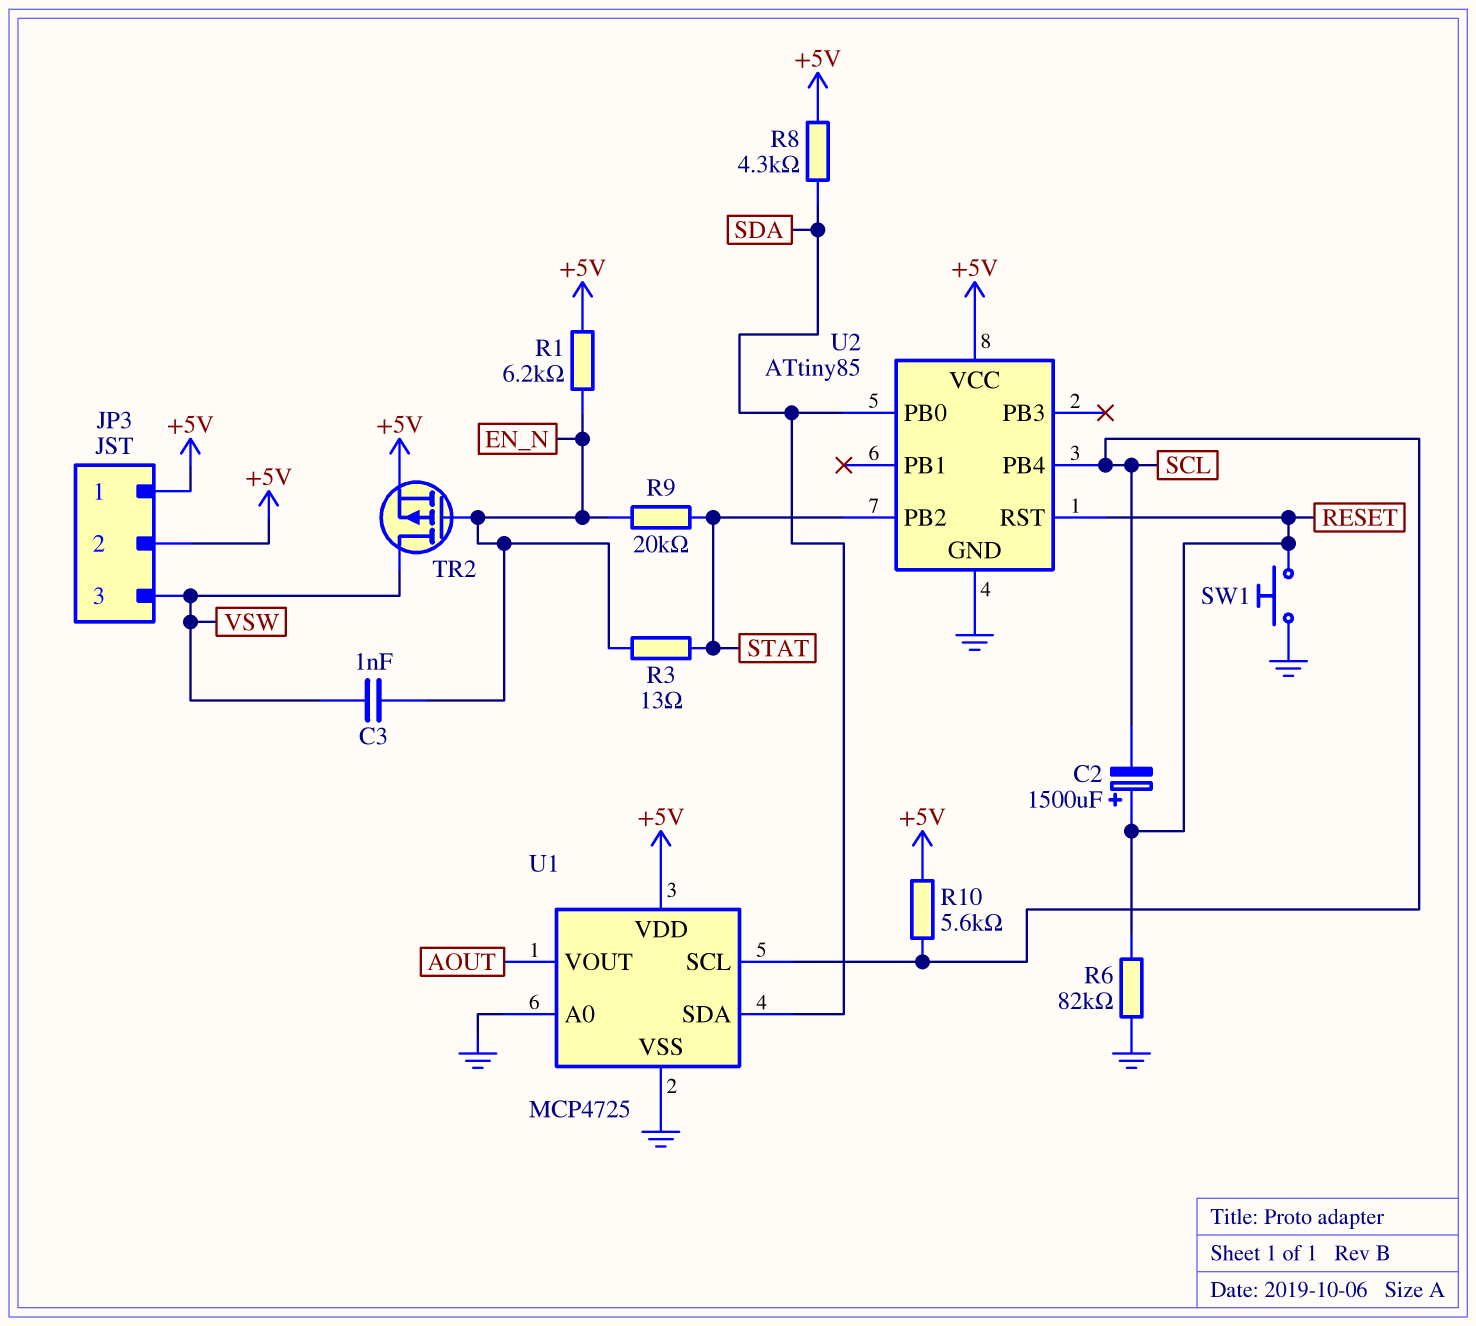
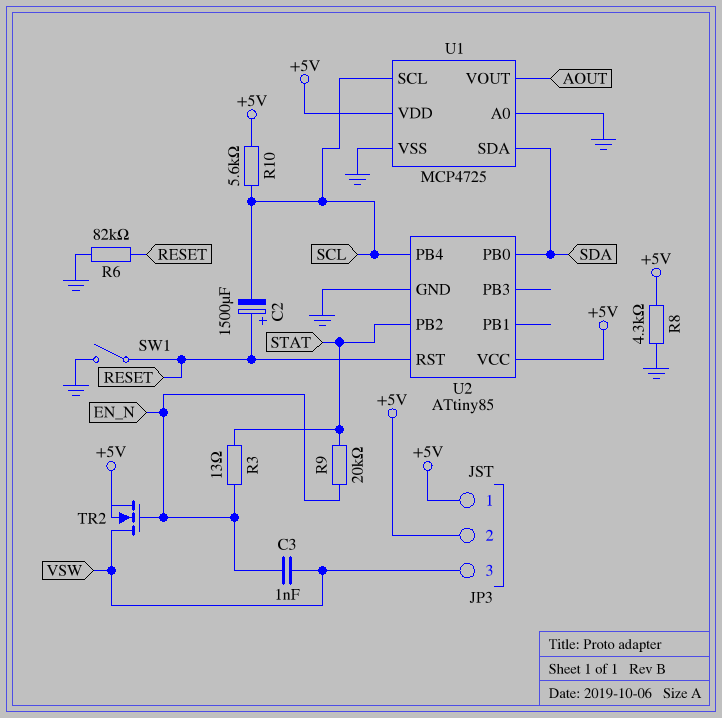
R1: 6.2k (+5V, EN_N) -> none
R8: 4.3k (+5V, SDA) -> 4.3k (+5V, GND)
SW1: button (GND, RESET) -> switch (GND, RESET)
TR2: PMOS (G EN_N, D VSW, S +5V) -> NMOS (G EN_N, D VSW, S +5V)

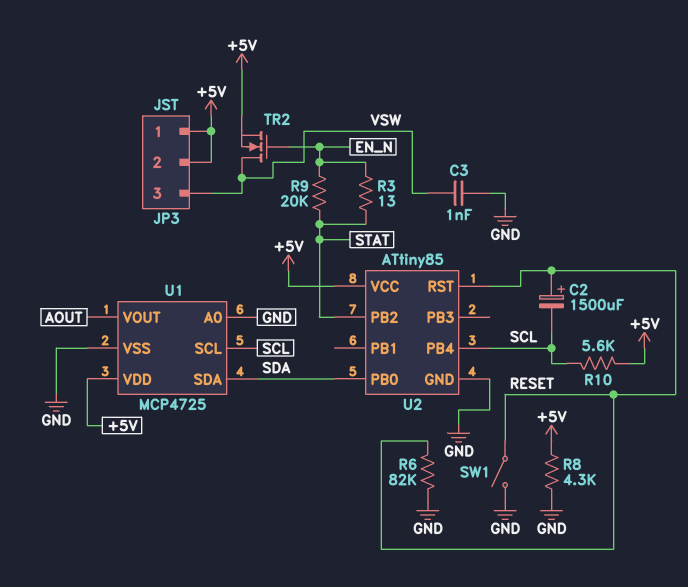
C3: 1nF (EN_N, VSW) -> 1nF (GND, VSW)

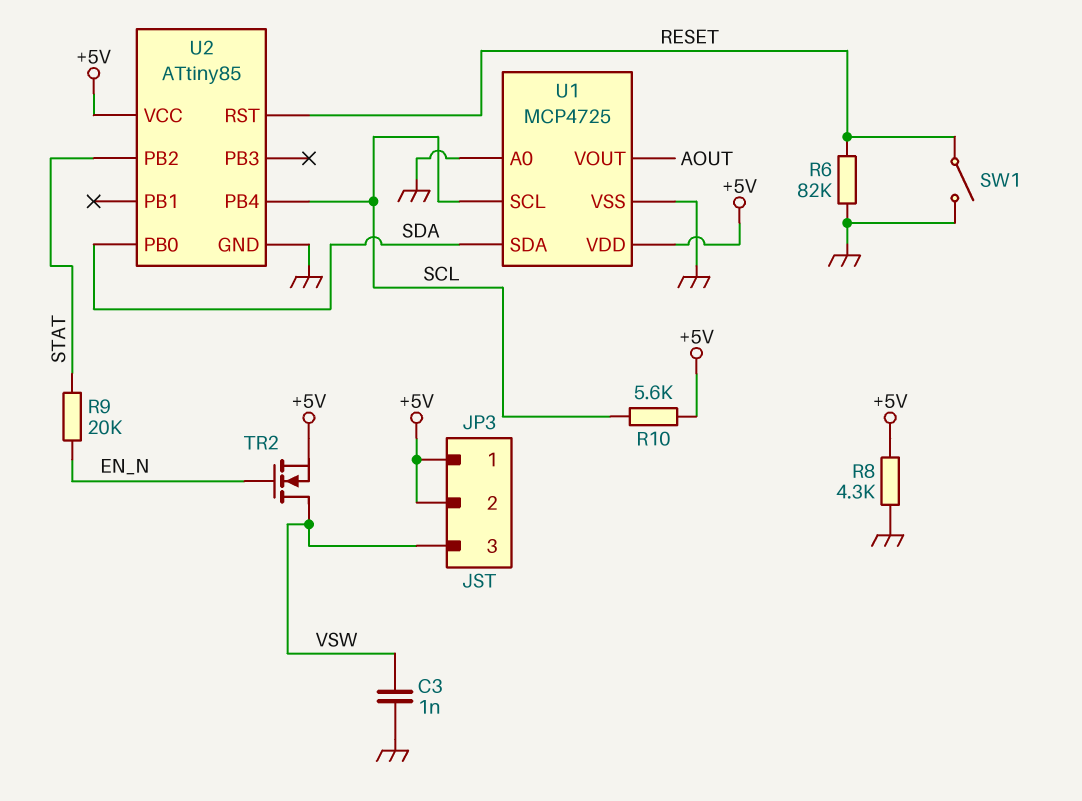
C2: 1500uF (plus RESET, minus SCL) -> none
R3: 13 (EN_N, STAT) -> none

